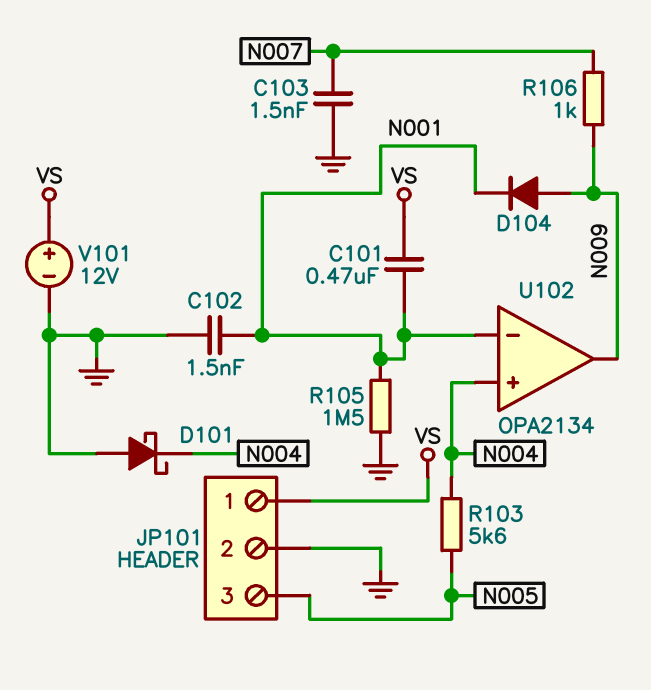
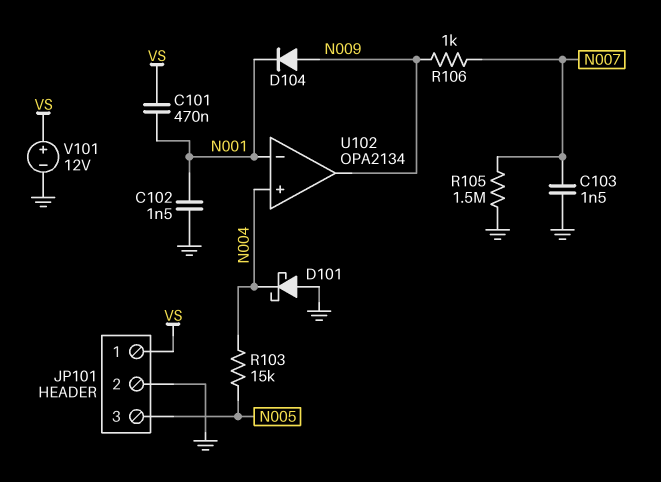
R103: 5.6k (N004, N005) -> 15k (N004, N005)
R105: 1.5M (GND, N001) -> 1.5M (GND, N007)

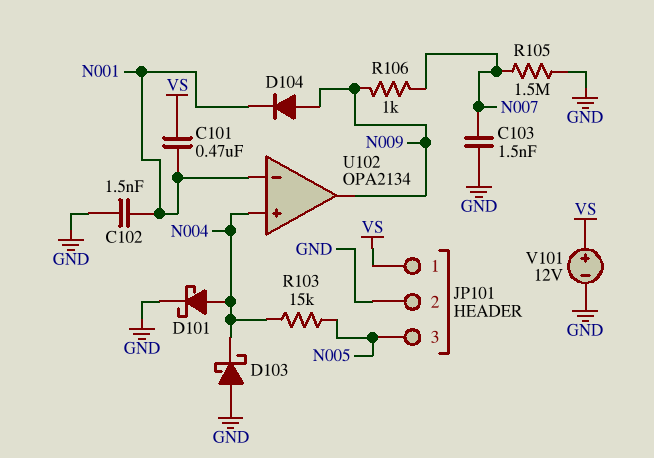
D101: schottky (A GND, K N004) -> schottky (A N004, K GND)
D103: none -> schottky (A GND, K N004)

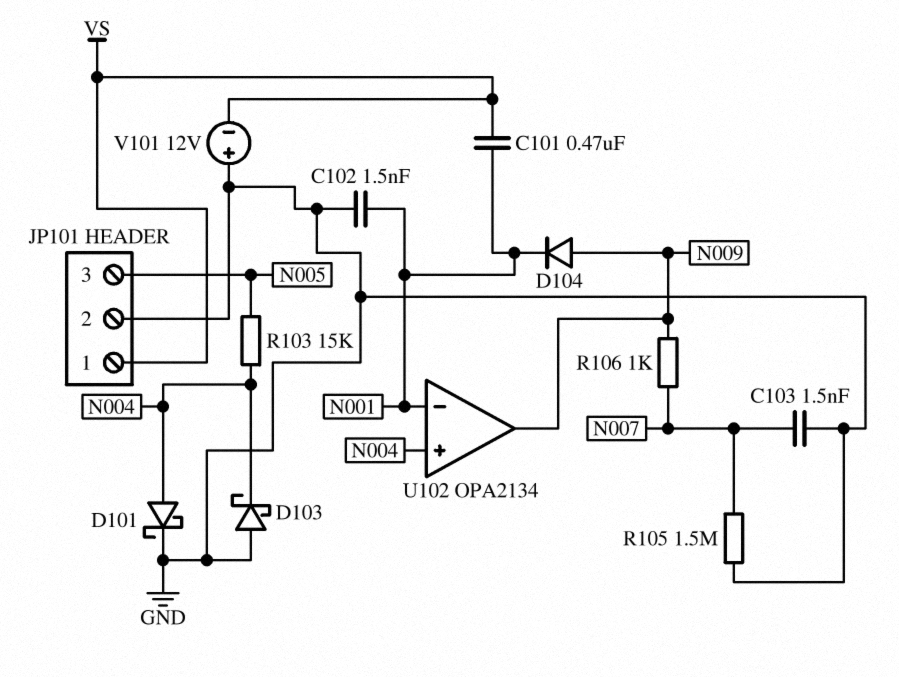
V101: 12V (plus VS, minus GND) -> 12V (plus GND, minus VS)

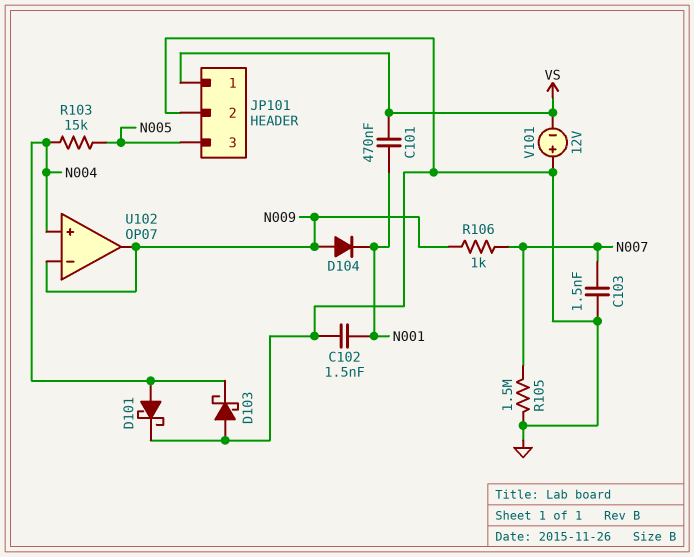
U102: OPA2134 -> OP07
U102 pin in-: N001 -> N009

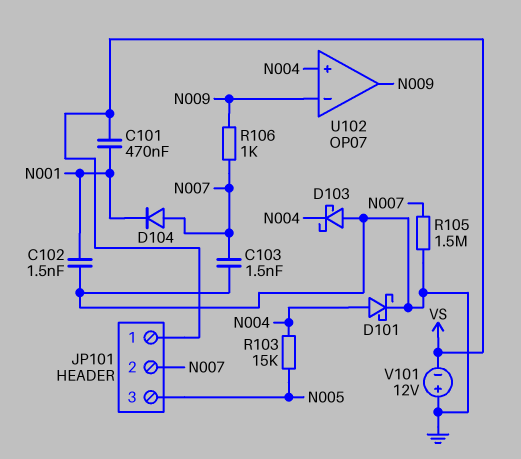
D104: diode (A N009, K N001) -> diode (A N007, K N001)
JP101 pin 2: GND -> N007

